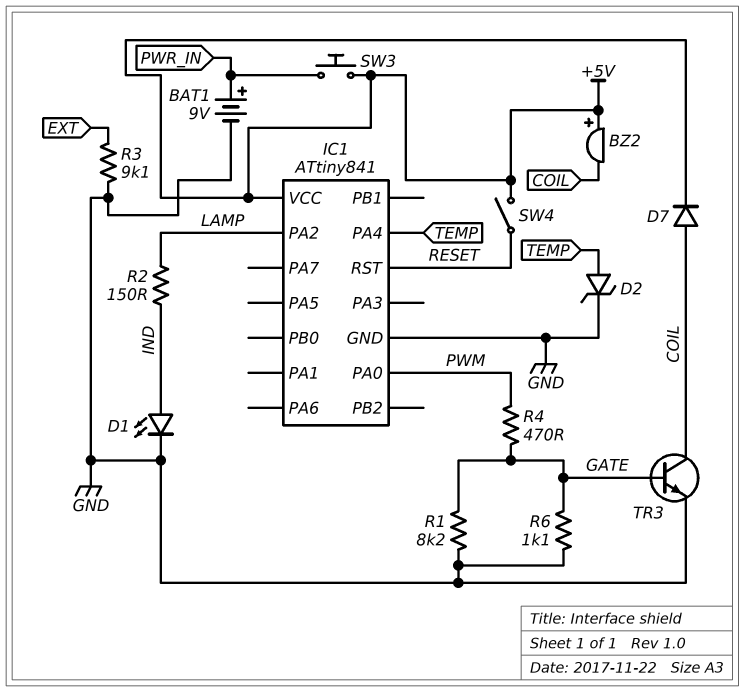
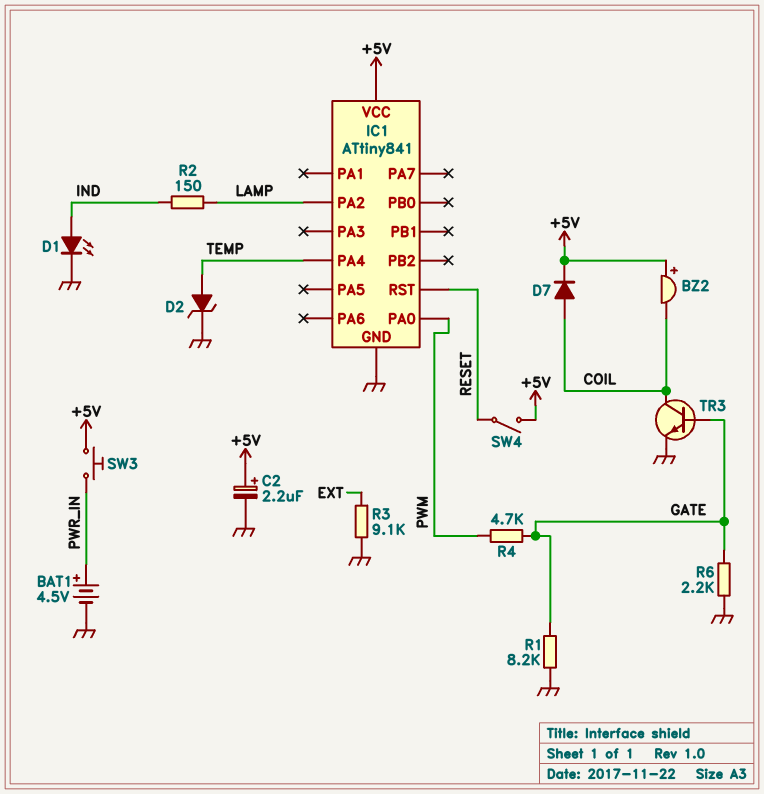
BAT1: 9V (plus PWR_IN, minus GND) -> 4.5V (plus PWR_IN, minus GND)
C2: none -> 2.2uF (plus +5V, minus GND)
R4: 470 (GATE, PWM) -> 4.7k (GATE, PWM)
R6: 1.1k (GATE, GND) -> 2.2k (GATE, GND)

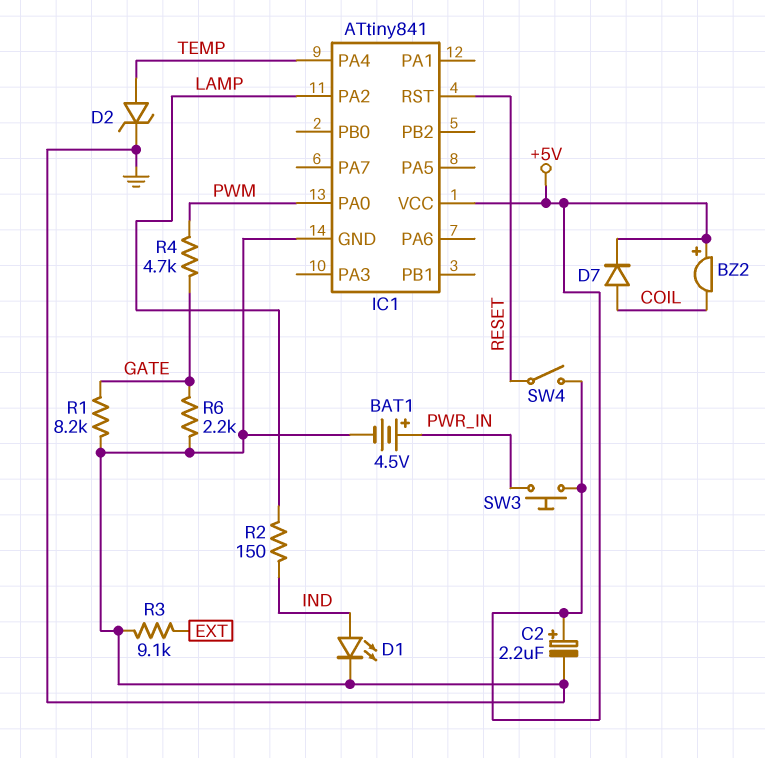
TR3: NPN (B GATE, C COIL, E GND) -> none

